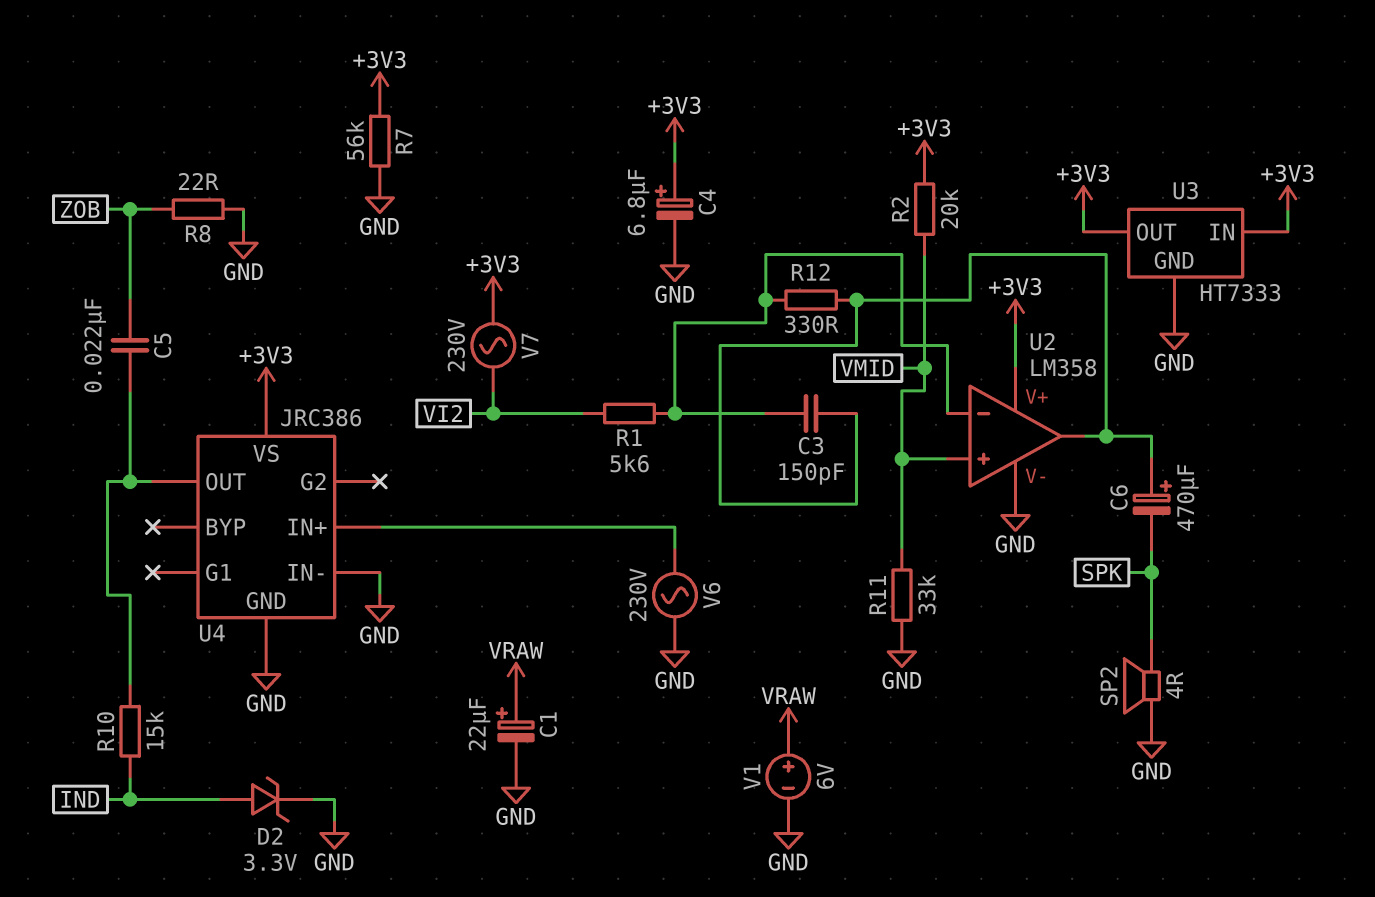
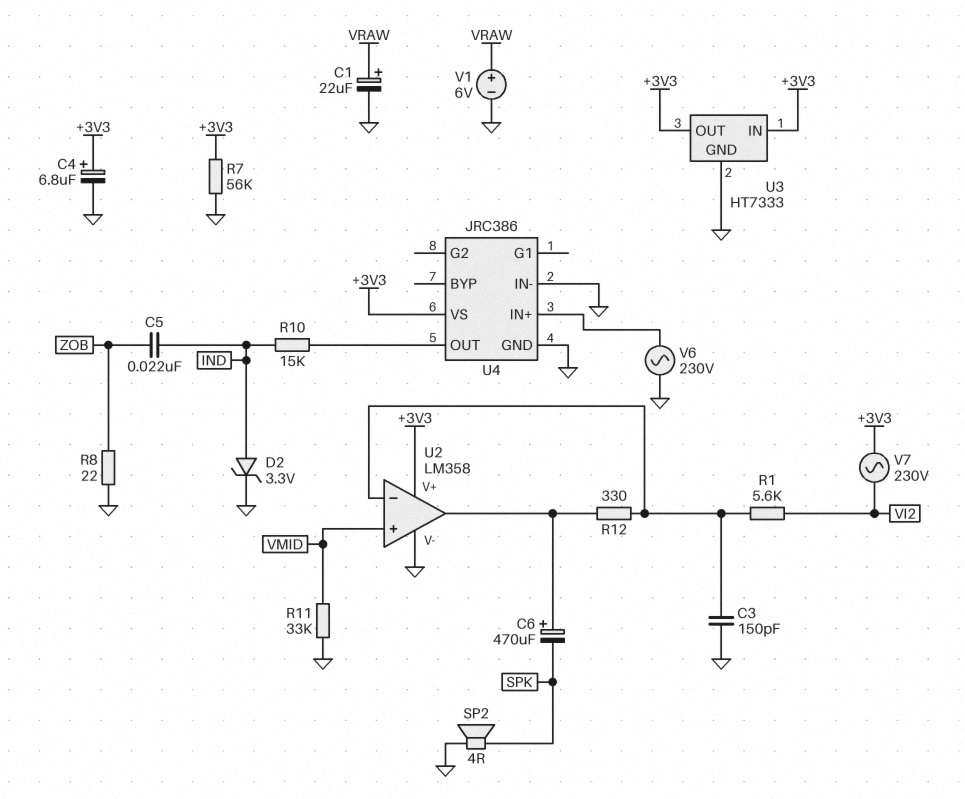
C3: 150pF (U2/in-, U2/out) -> 150pF (GND, U2/in-)
C5: 22nF (U4/OUT, ZOB) -> 22nF (IND, ZOB)
R2: 20k (+3V3, VMID) -> none

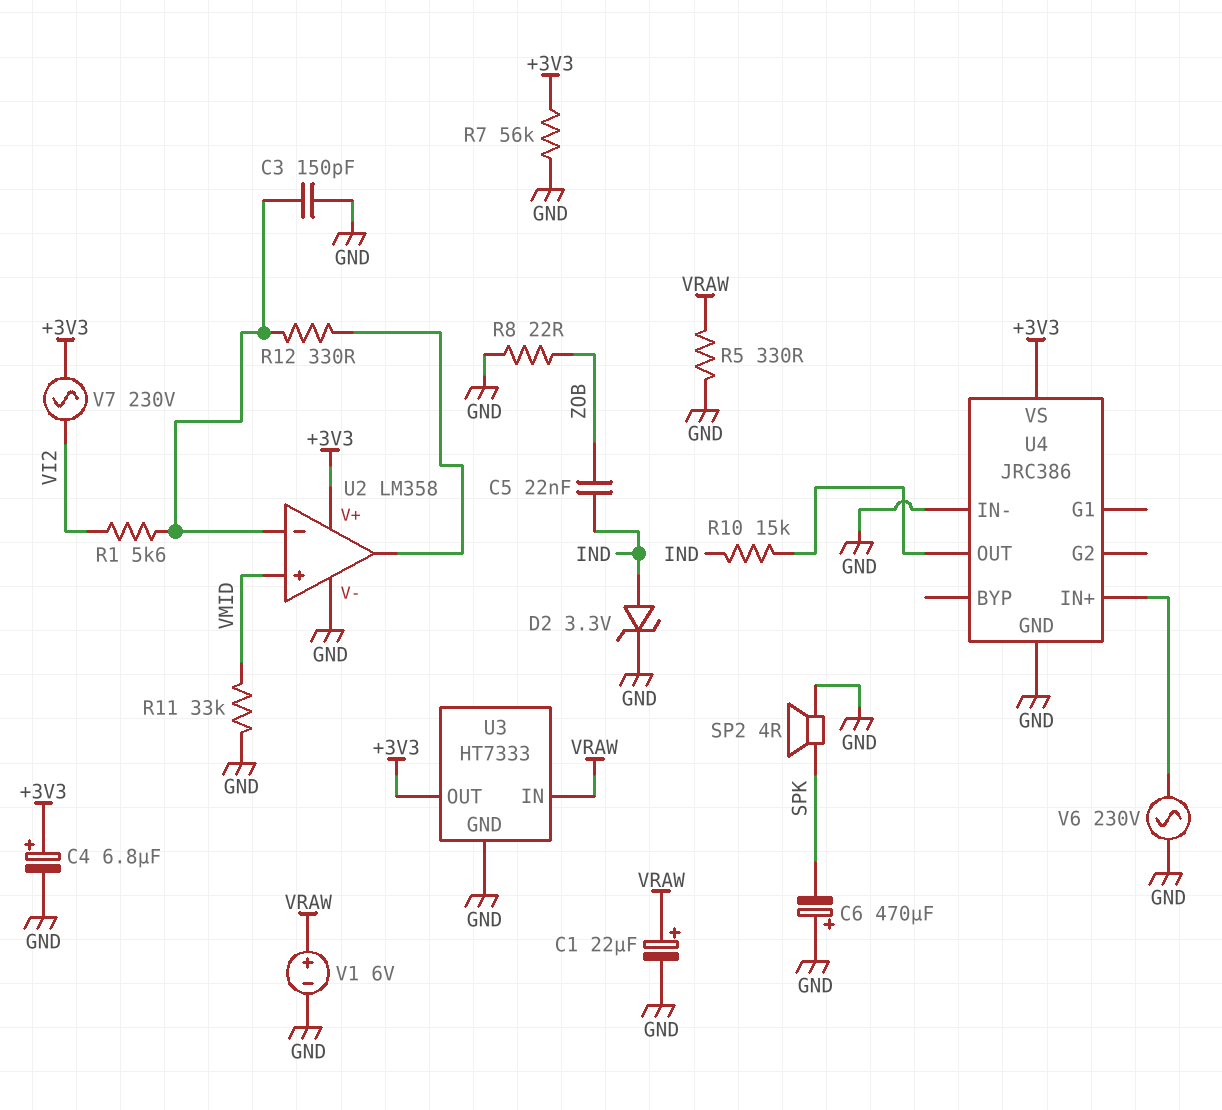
C6: 470uF (plus U2/out, minus SPK) -> 470uF (plus GND, minus SPK)
R5: none -> 330 (GND, VRAW)
U3 pin IN: +3V3 -> VRAW

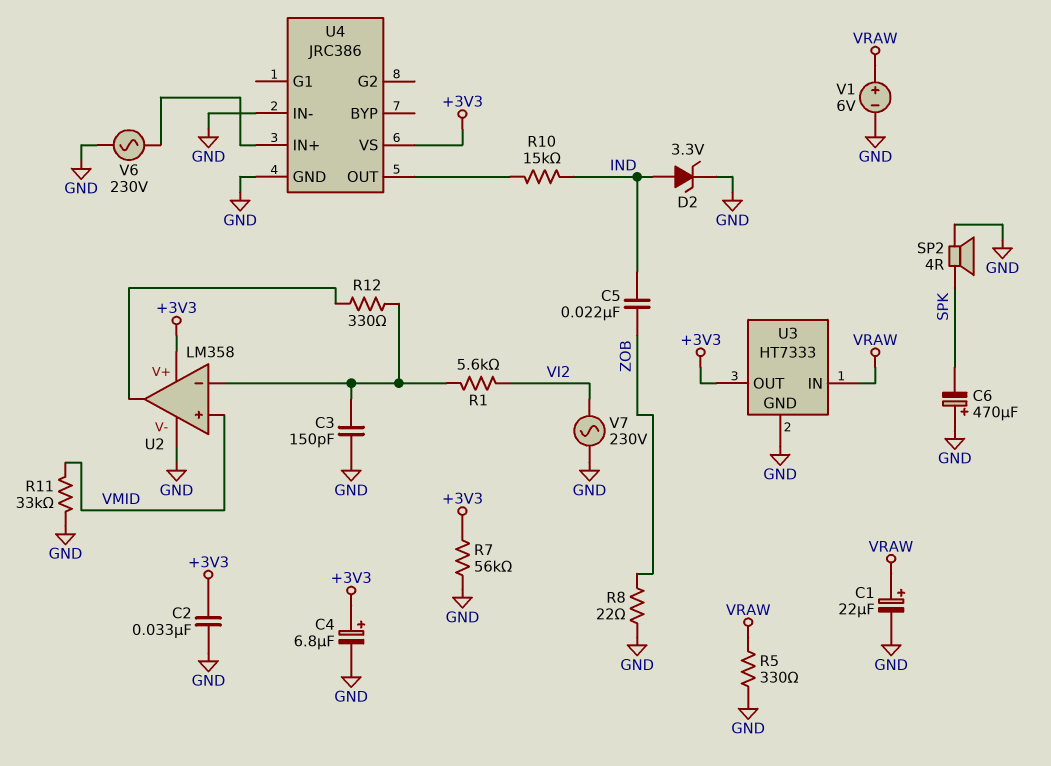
C2: none -> 33nF (+3V3, GND)
V7: AC 230V (+3V3, VI2) -> AC 230V (GND, VI2)

